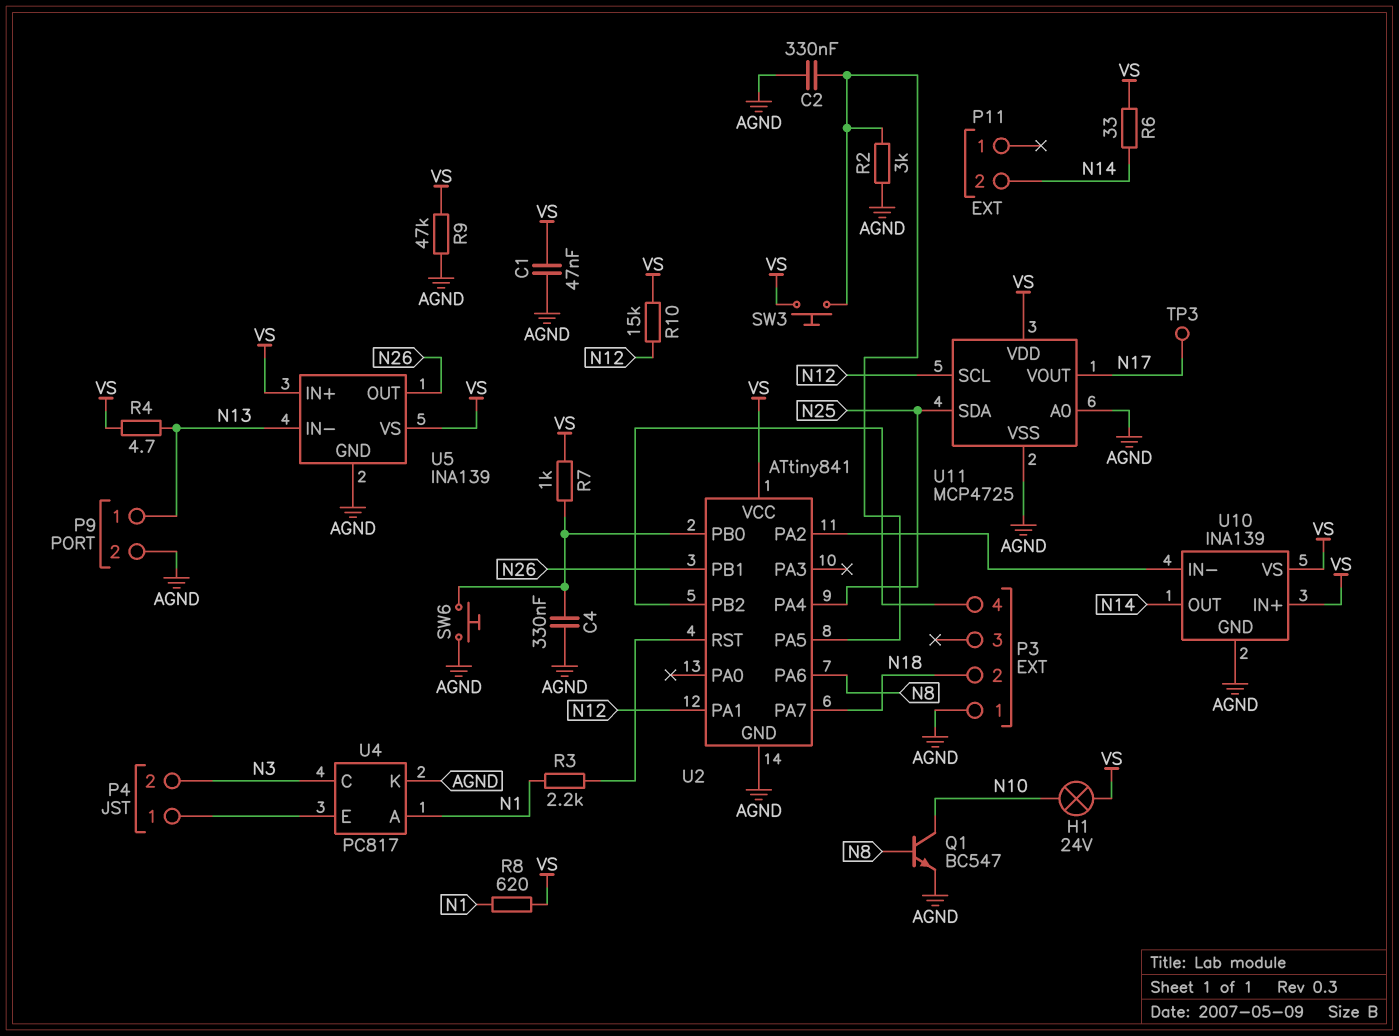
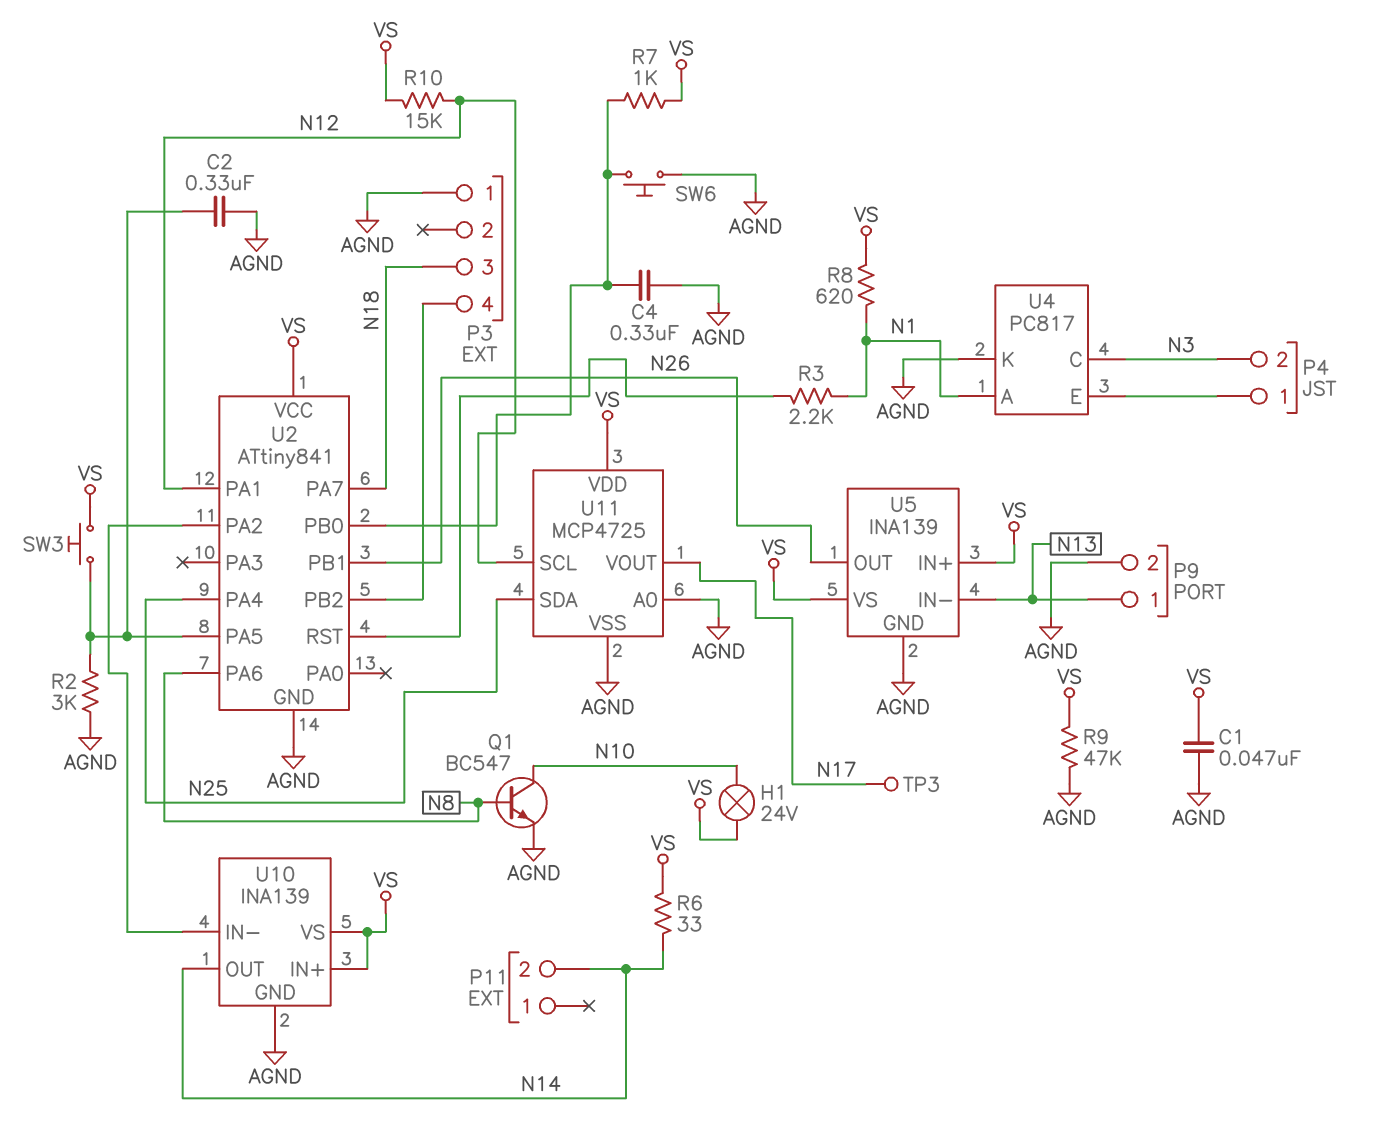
P3 pin 2: N18 -> none
P3 pin 3: none -> N18
R4: 4.7 (N13, VS) -> none

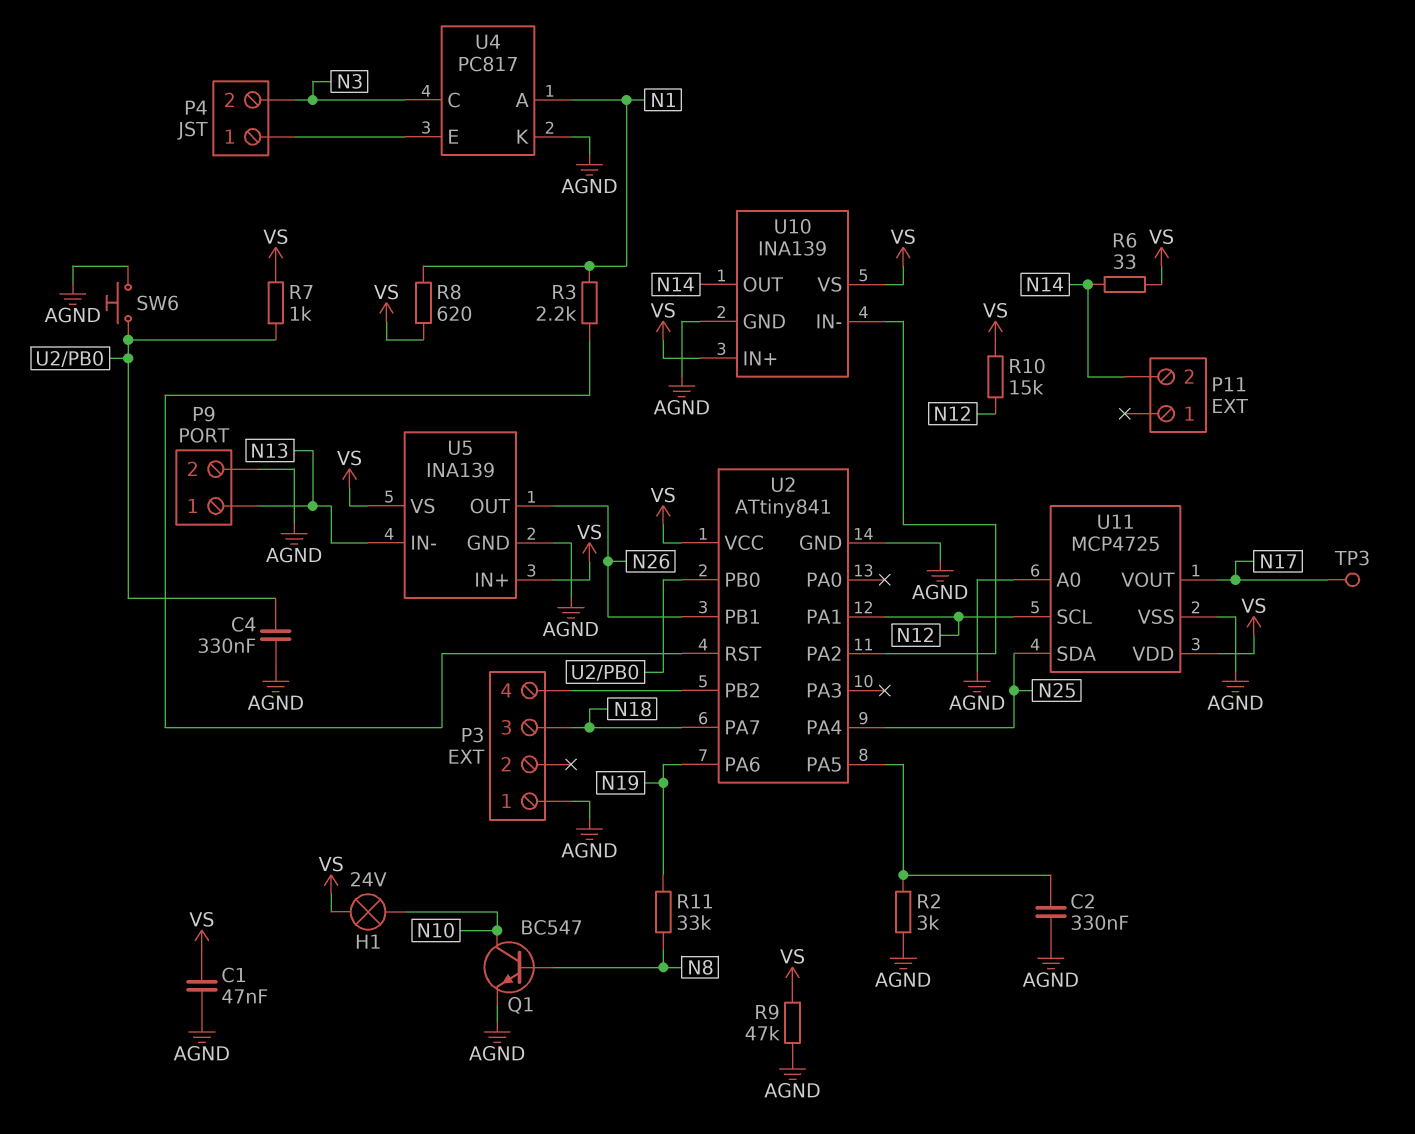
R11: none -> 33k (N8, N19)
SW3: button (U2/PA5, VS) -> none
U2 pin PA6: N8 -> N19

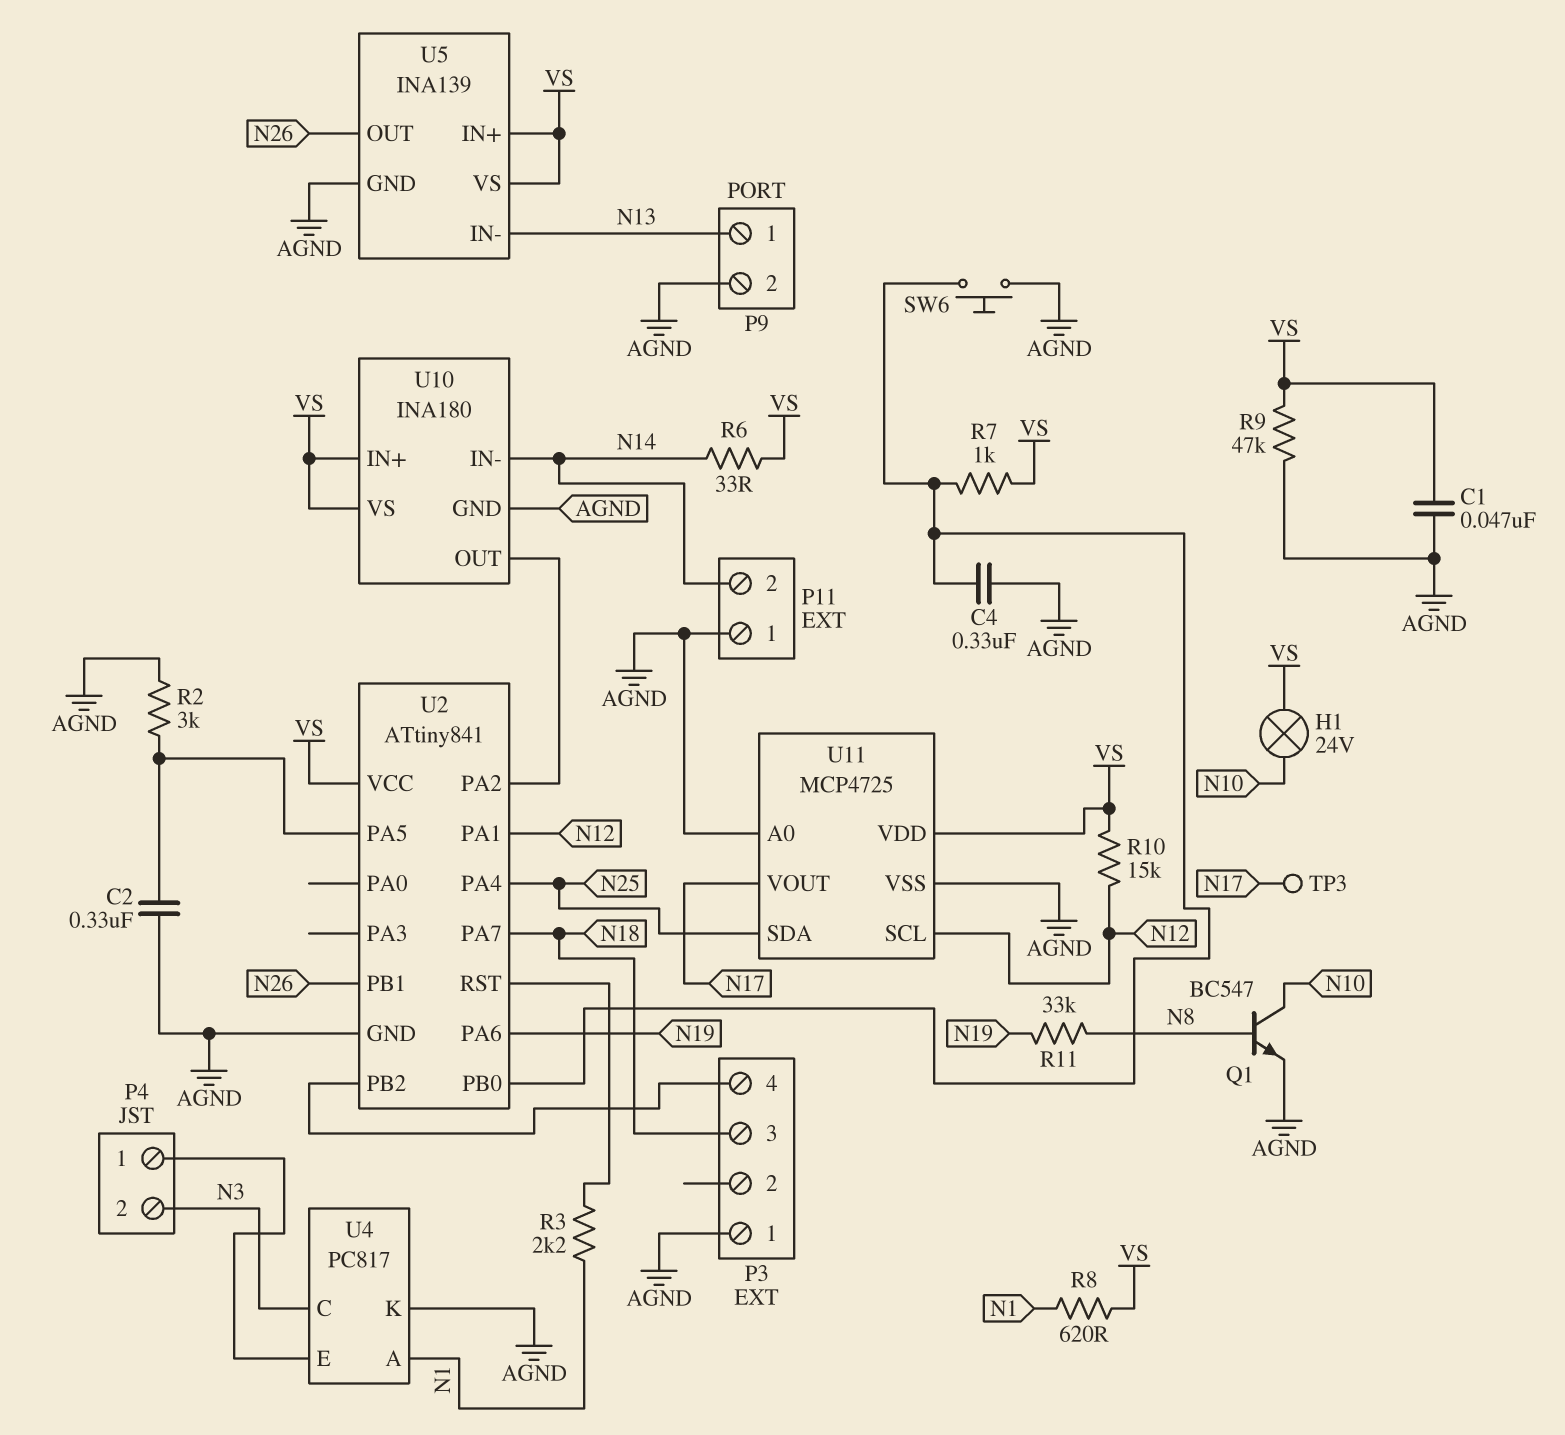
P11 pin 1: none -> AGND
U10: INA139 -> INA180
U10 pin IN-: U2/PA2 -> N14
U10 pin OUT: N14 -> U2/PA2

